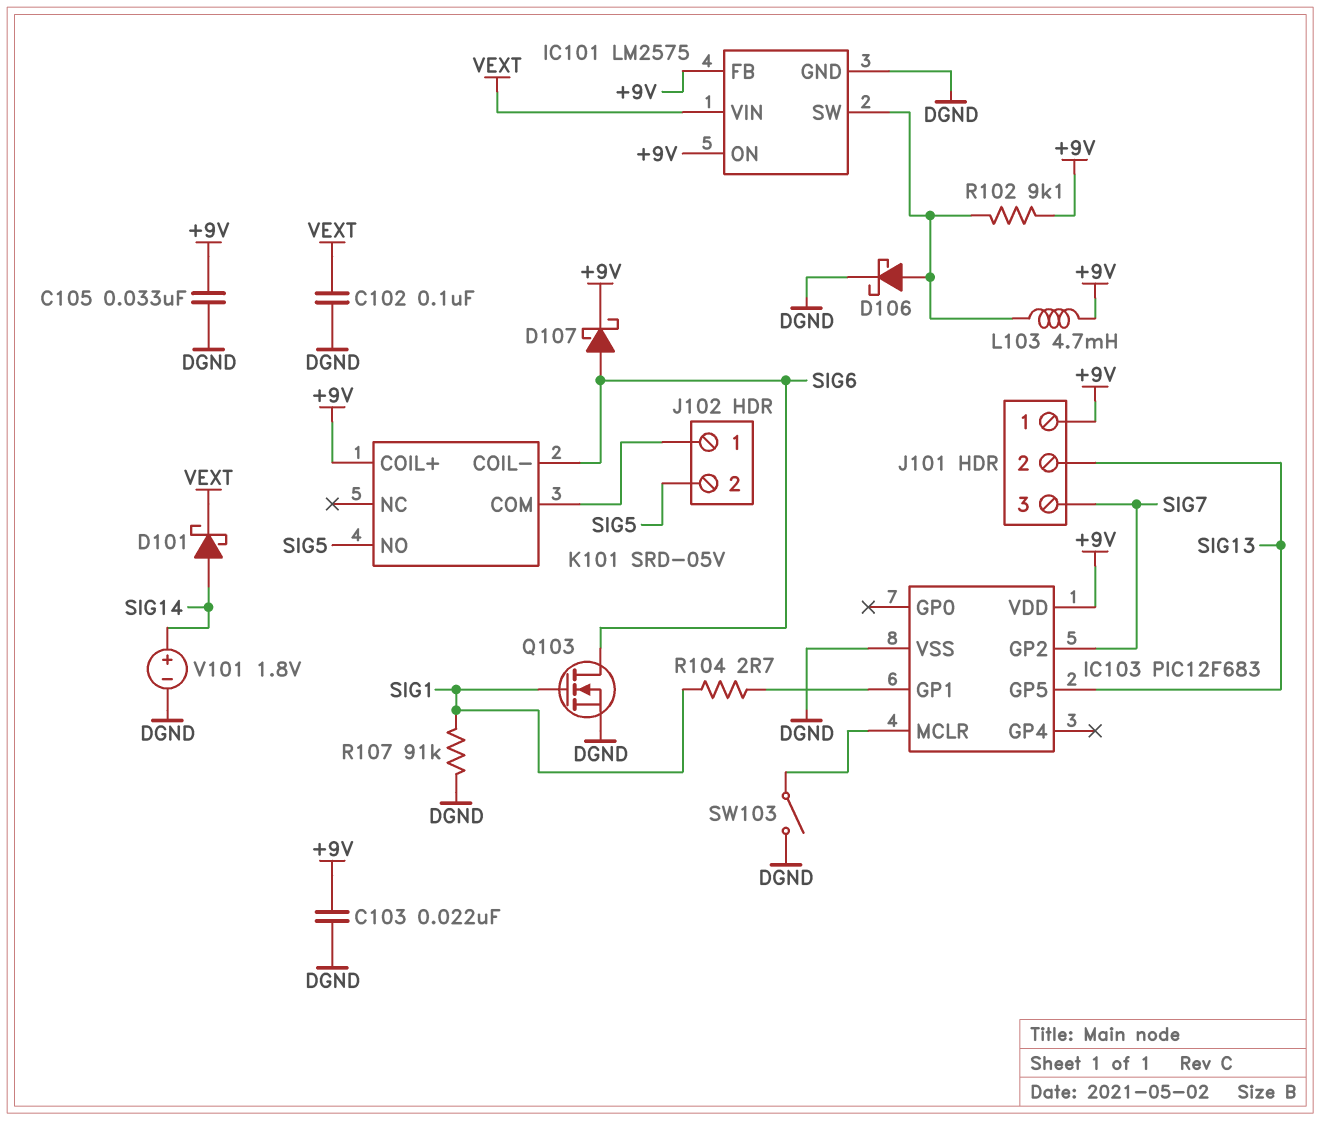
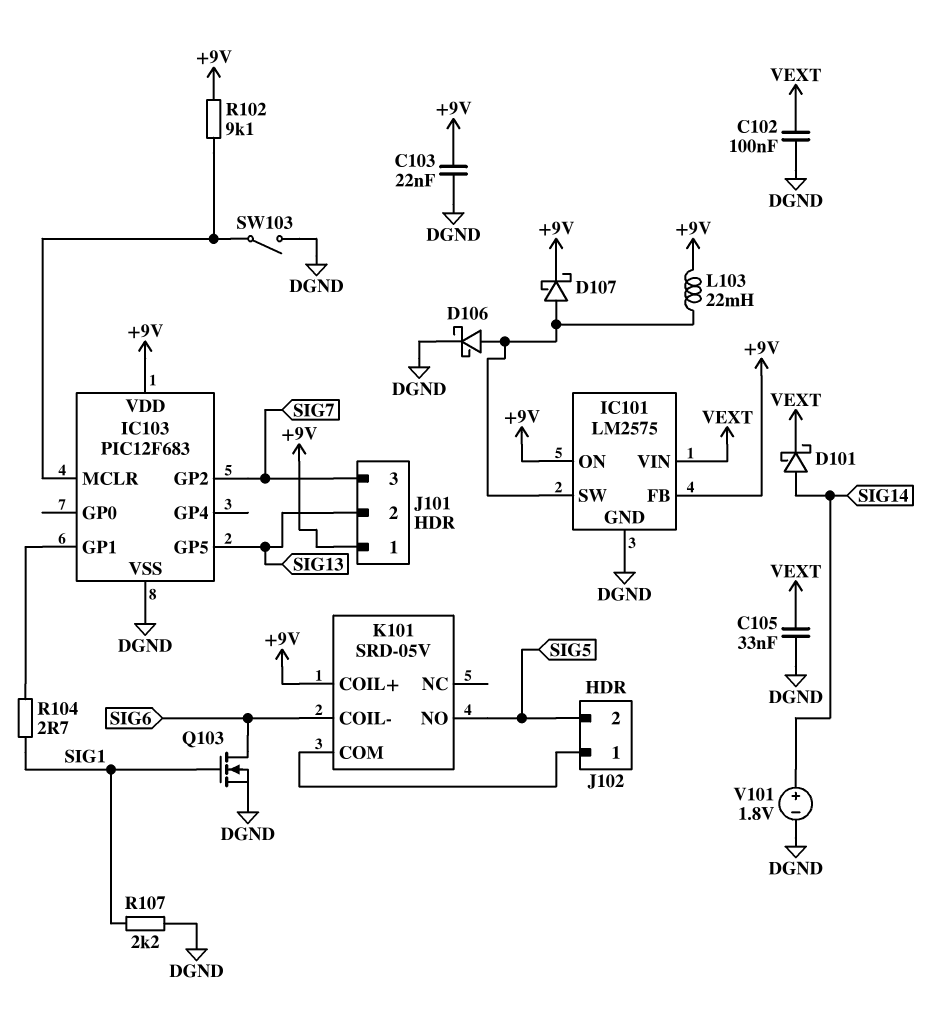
C105: 33nF (+9V, DGND) -> 33nF (DGND, VEXT)
D107: schottky (A SIG6, K +9V) -> schottky (A IC101/SW, K +9V)
L103: 4.7mH (+9V, IC101/SW) -> 22mH (+9V, IC101/SW)
R102: 9.1k (+9V, IC101/SW) -> 9.1k (+9V, IC103/MCLR)
R107: 91k (DGND, SIG1) -> 2.2k (DGND, SIG1)

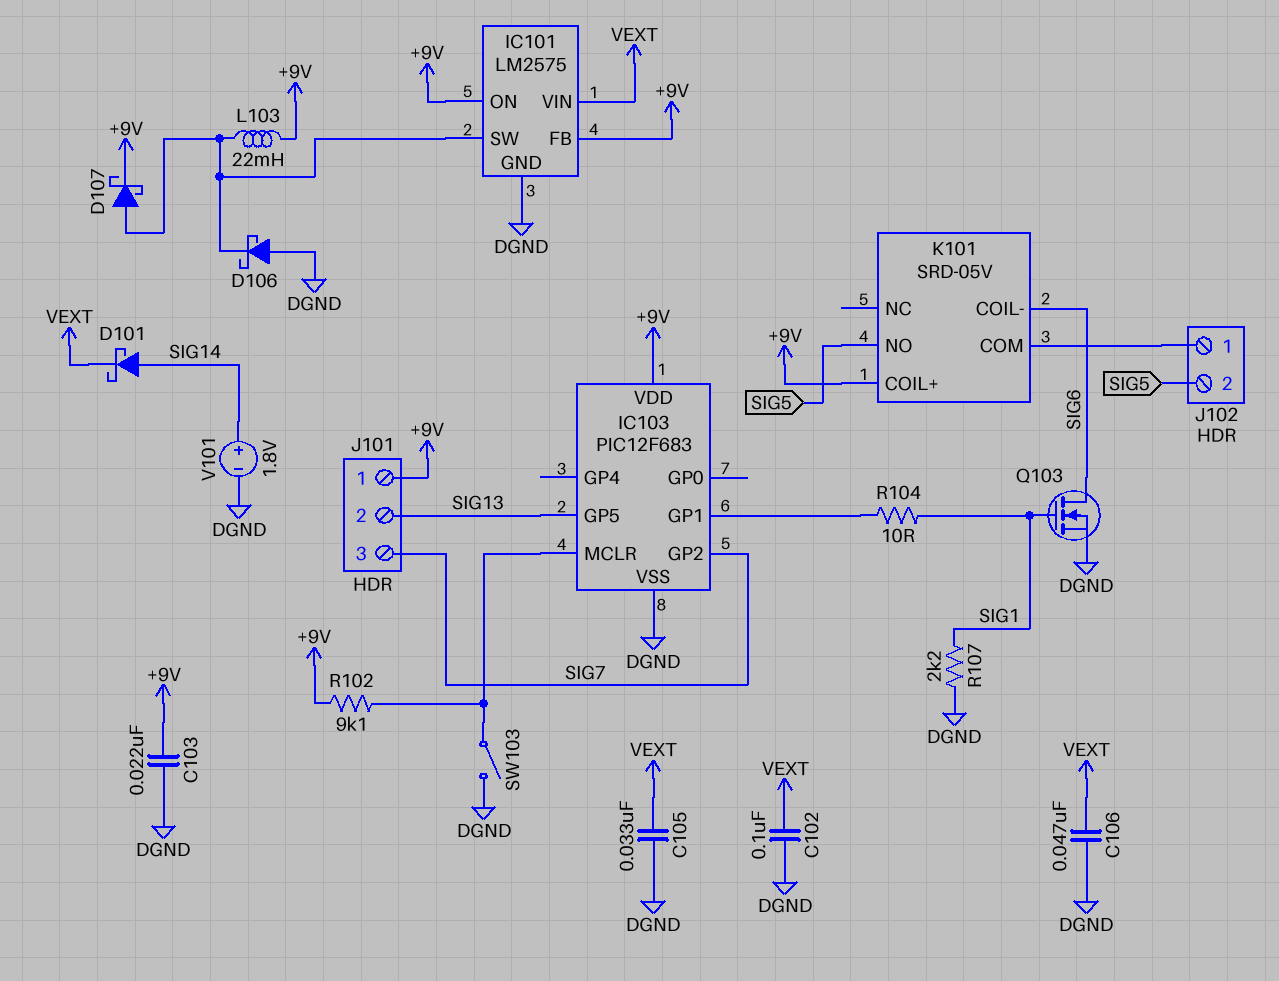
C106: none -> 47nF (DGND, VEXT)
D106: schottky (A IC101/SW, K DGND) -> schottky (A DGND, K IC101/SW)
R104: 2.7 (IC103/GP1, SIG1) -> 10 (IC103/GP1, SIG1)

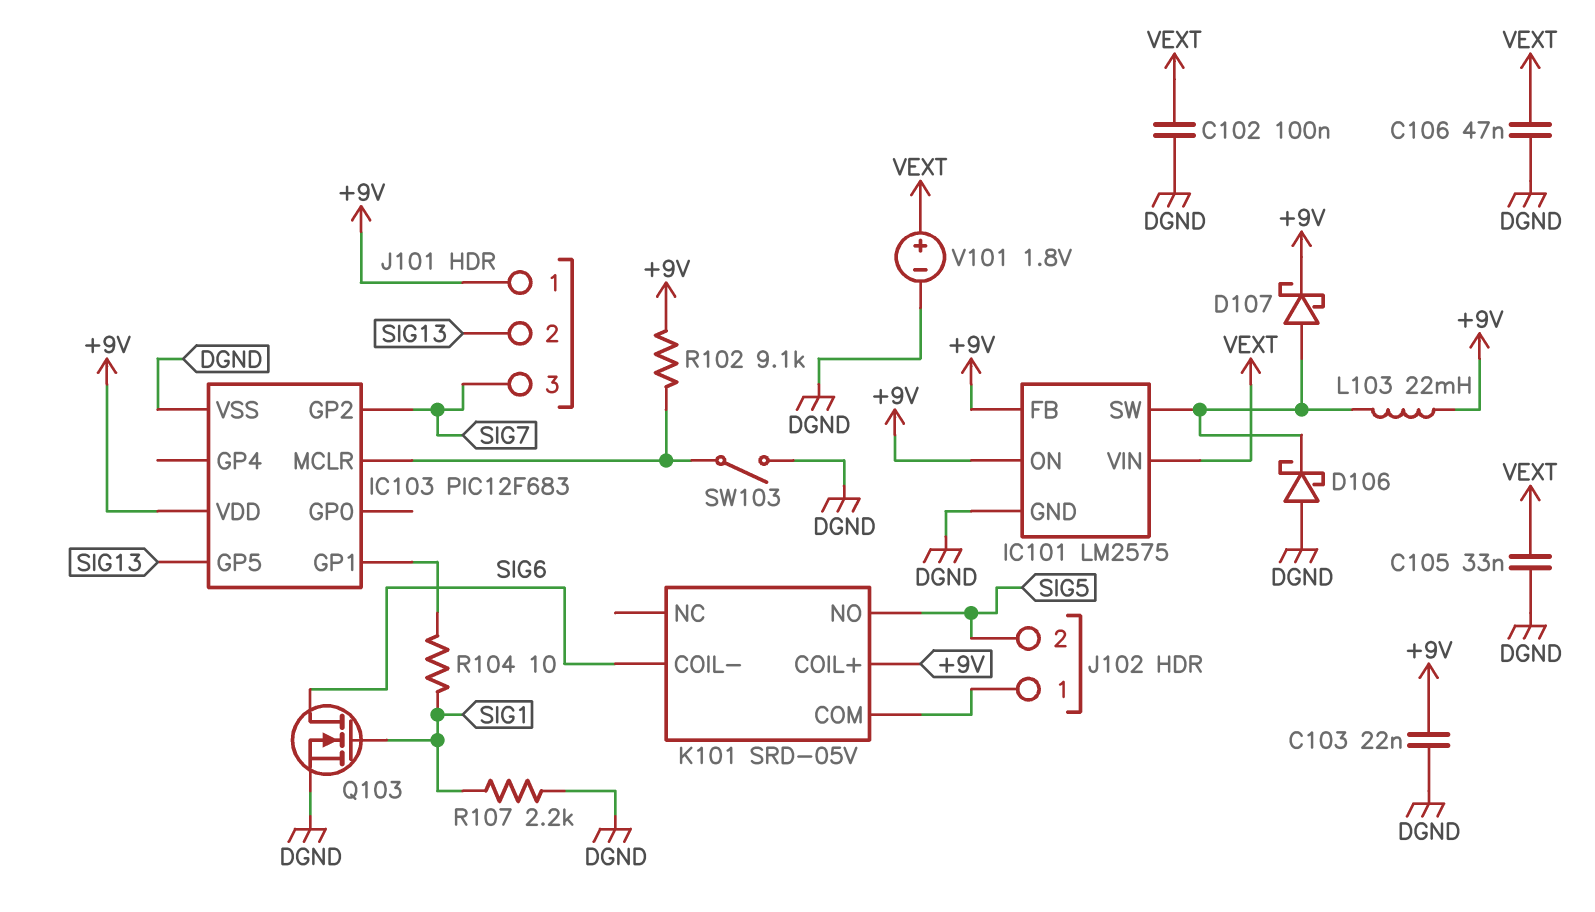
D101: schottky (A SIG14, K VEXT) -> none
V101: 1.8V (plus SIG14, minus DGND) -> 1.8V (plus VEXT, minus DGND)

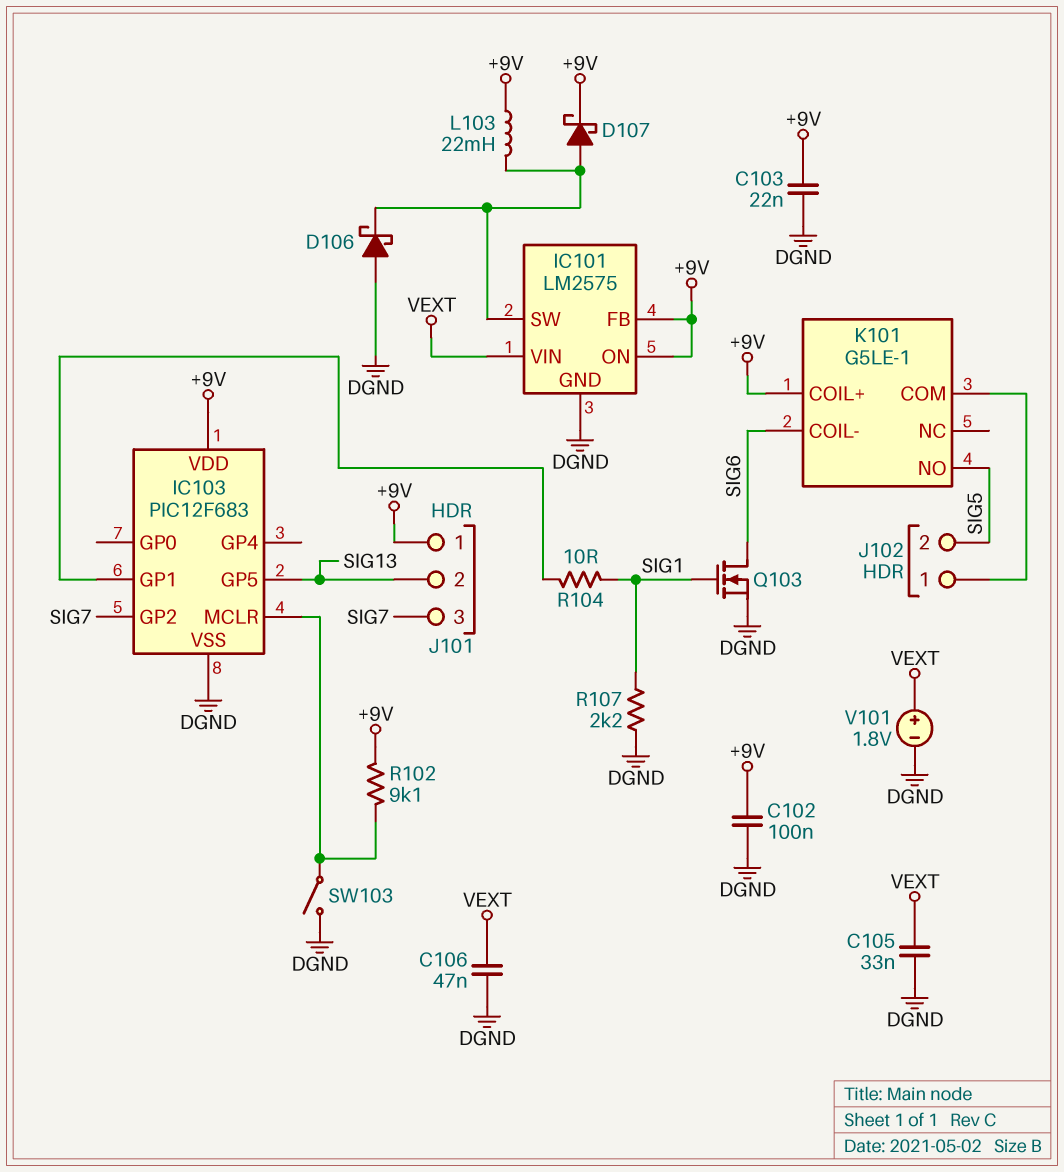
C102: 100nF (DGND, VEXT) -> 100nF (+9V, DGND)
K101: SRD-05V -> G5LE-1

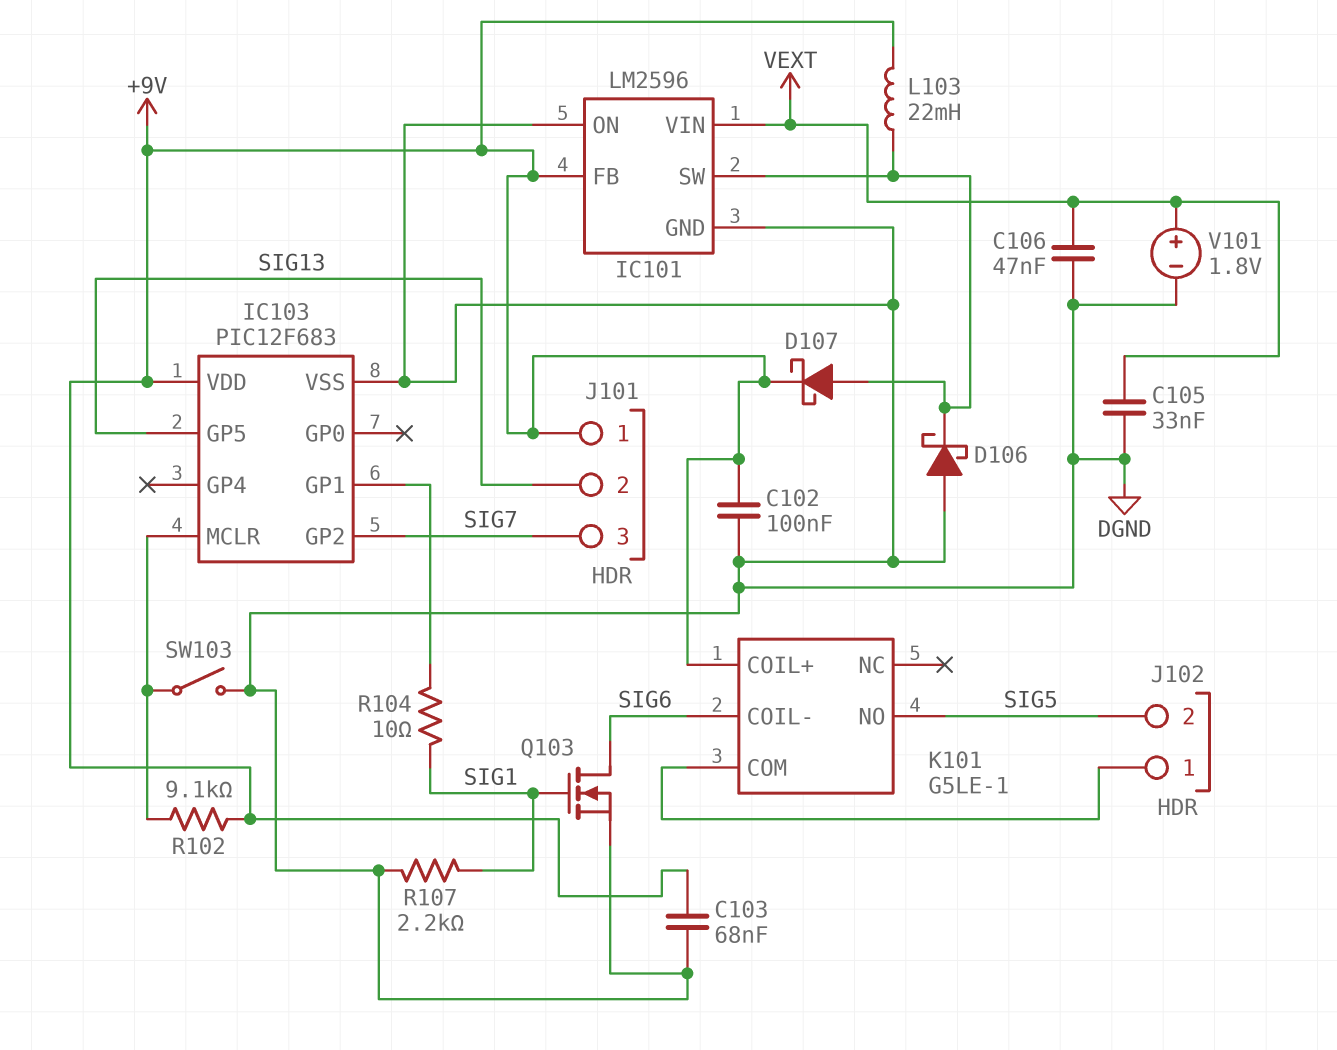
C103: 22nF (+9V, DGND) -> 68nF (+9V, DGND)
IC101: LM2575 -> LM2596
IC101 pin ON: +9V -> DGND

